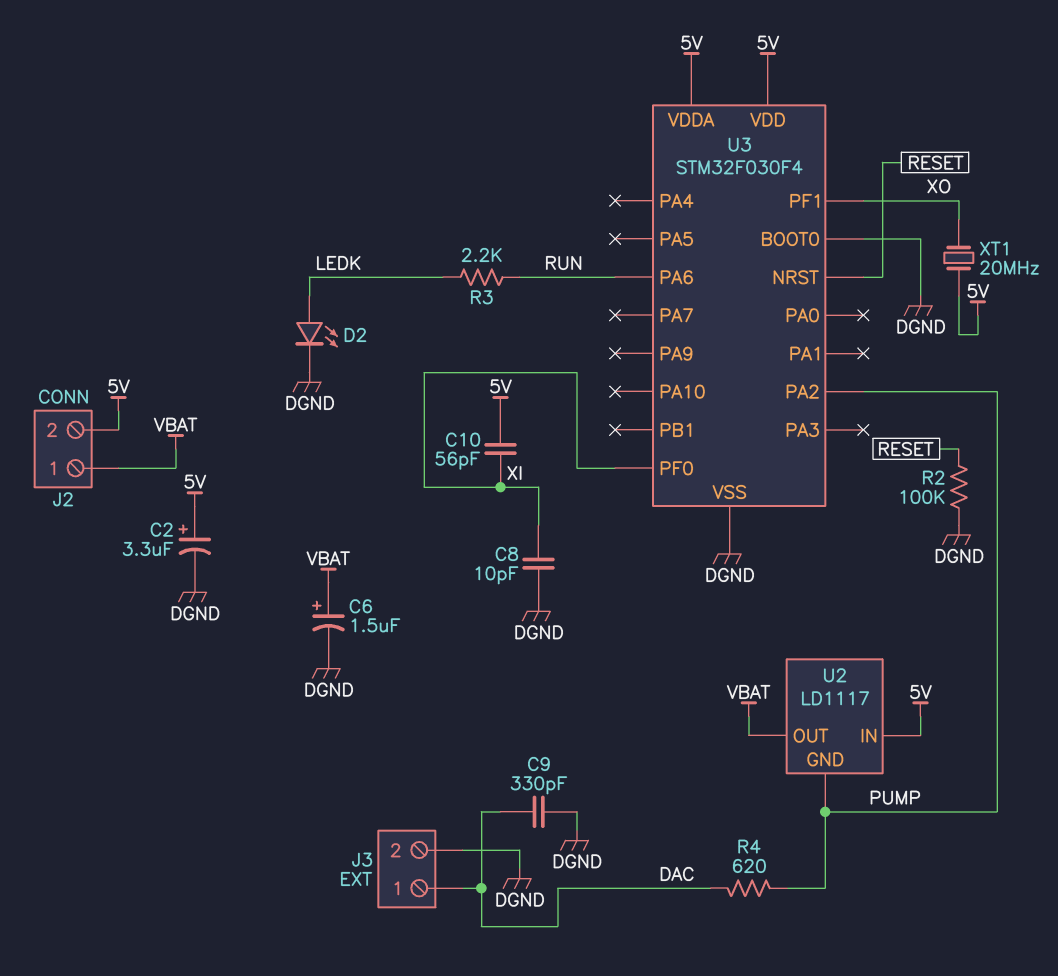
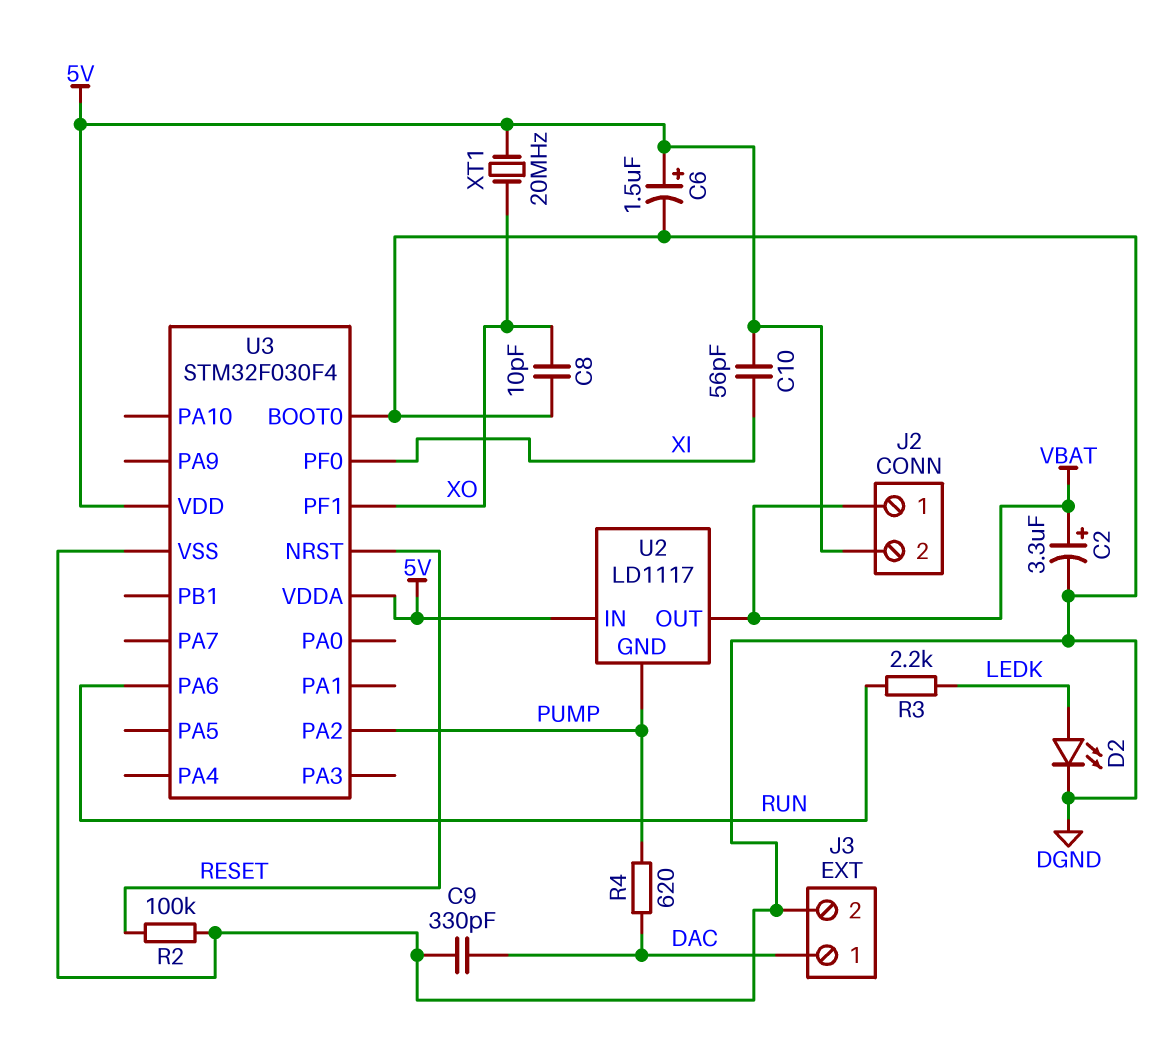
C2: 3.3uF (plus 5V, minus DGND) -> 3.3uF (plus VBAT, minus DGND)
C6: 1.5uF (plus VBAT, minus DGND) -> 1.5uF (plus 5V, minus DGND)
C8: 10pF (DGND, XI) -> 10pF (DGND, XO)

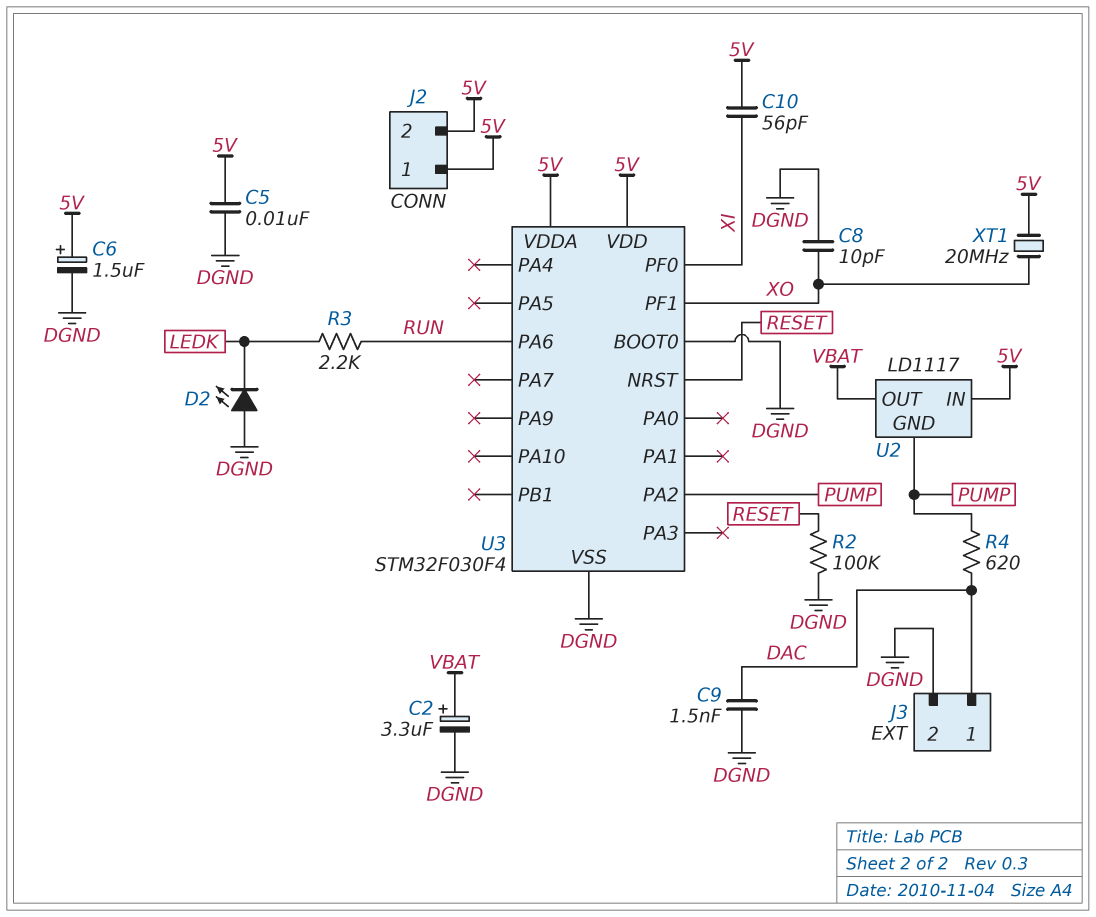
C5: none -> 10nF (5V, DGND)
C9: 330pF (DAC, DGND) -> 1.5nF (DAC, DGND)
D2: LED (A LEDK, K DGND) -> LED (A DGND, K LEDK)
J2 pin 1: VBAT -> 5V

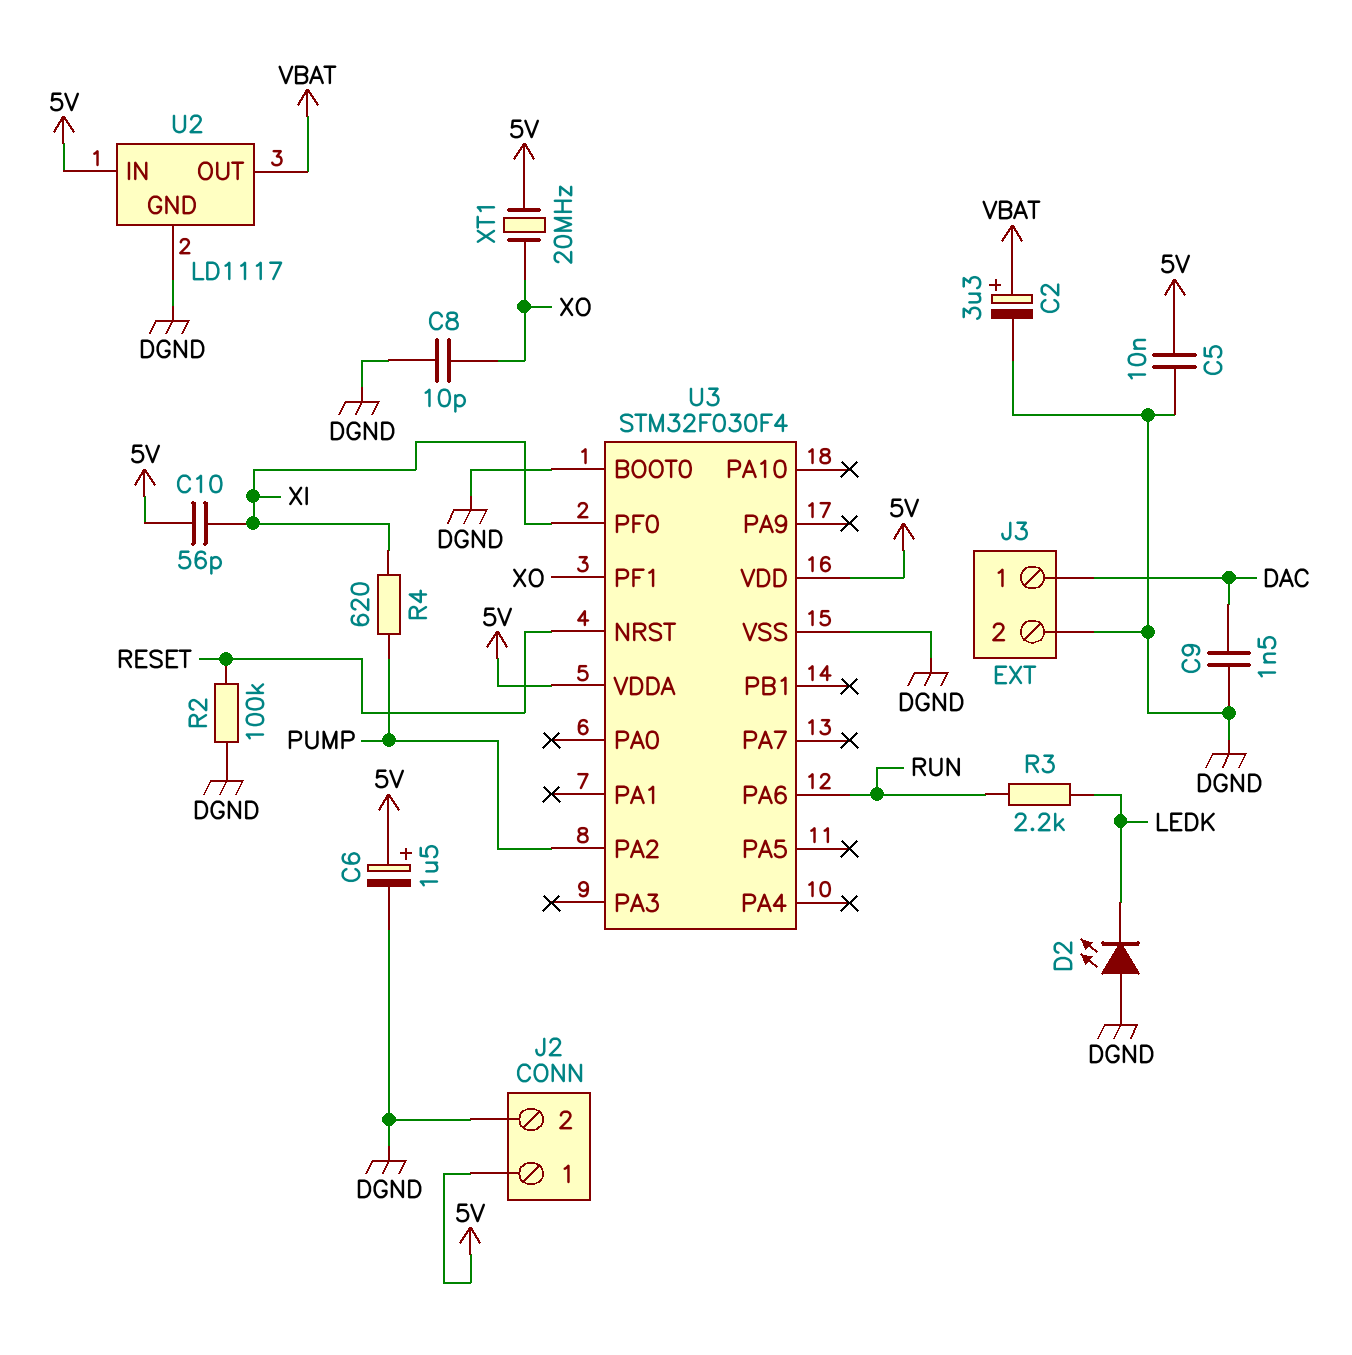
J2 pin 2: 5V -> DGND
R4: 620 (DAC, PUMP) -> 620 (PUMP, XI)
U2 pin GND: PUMP -> DGND

